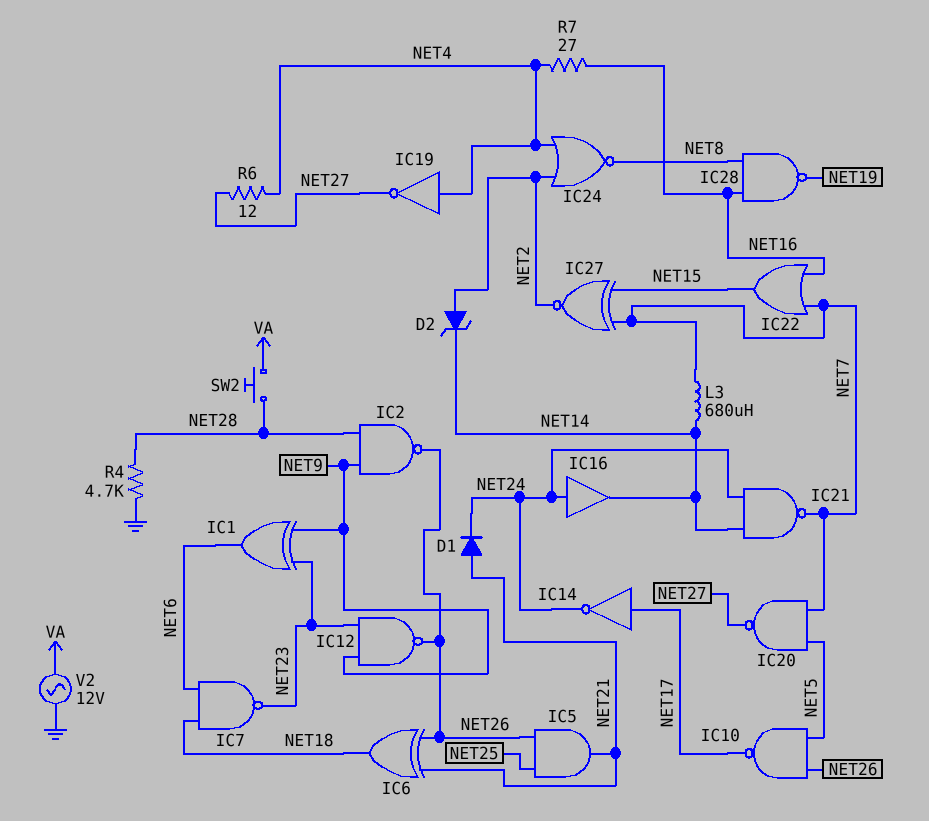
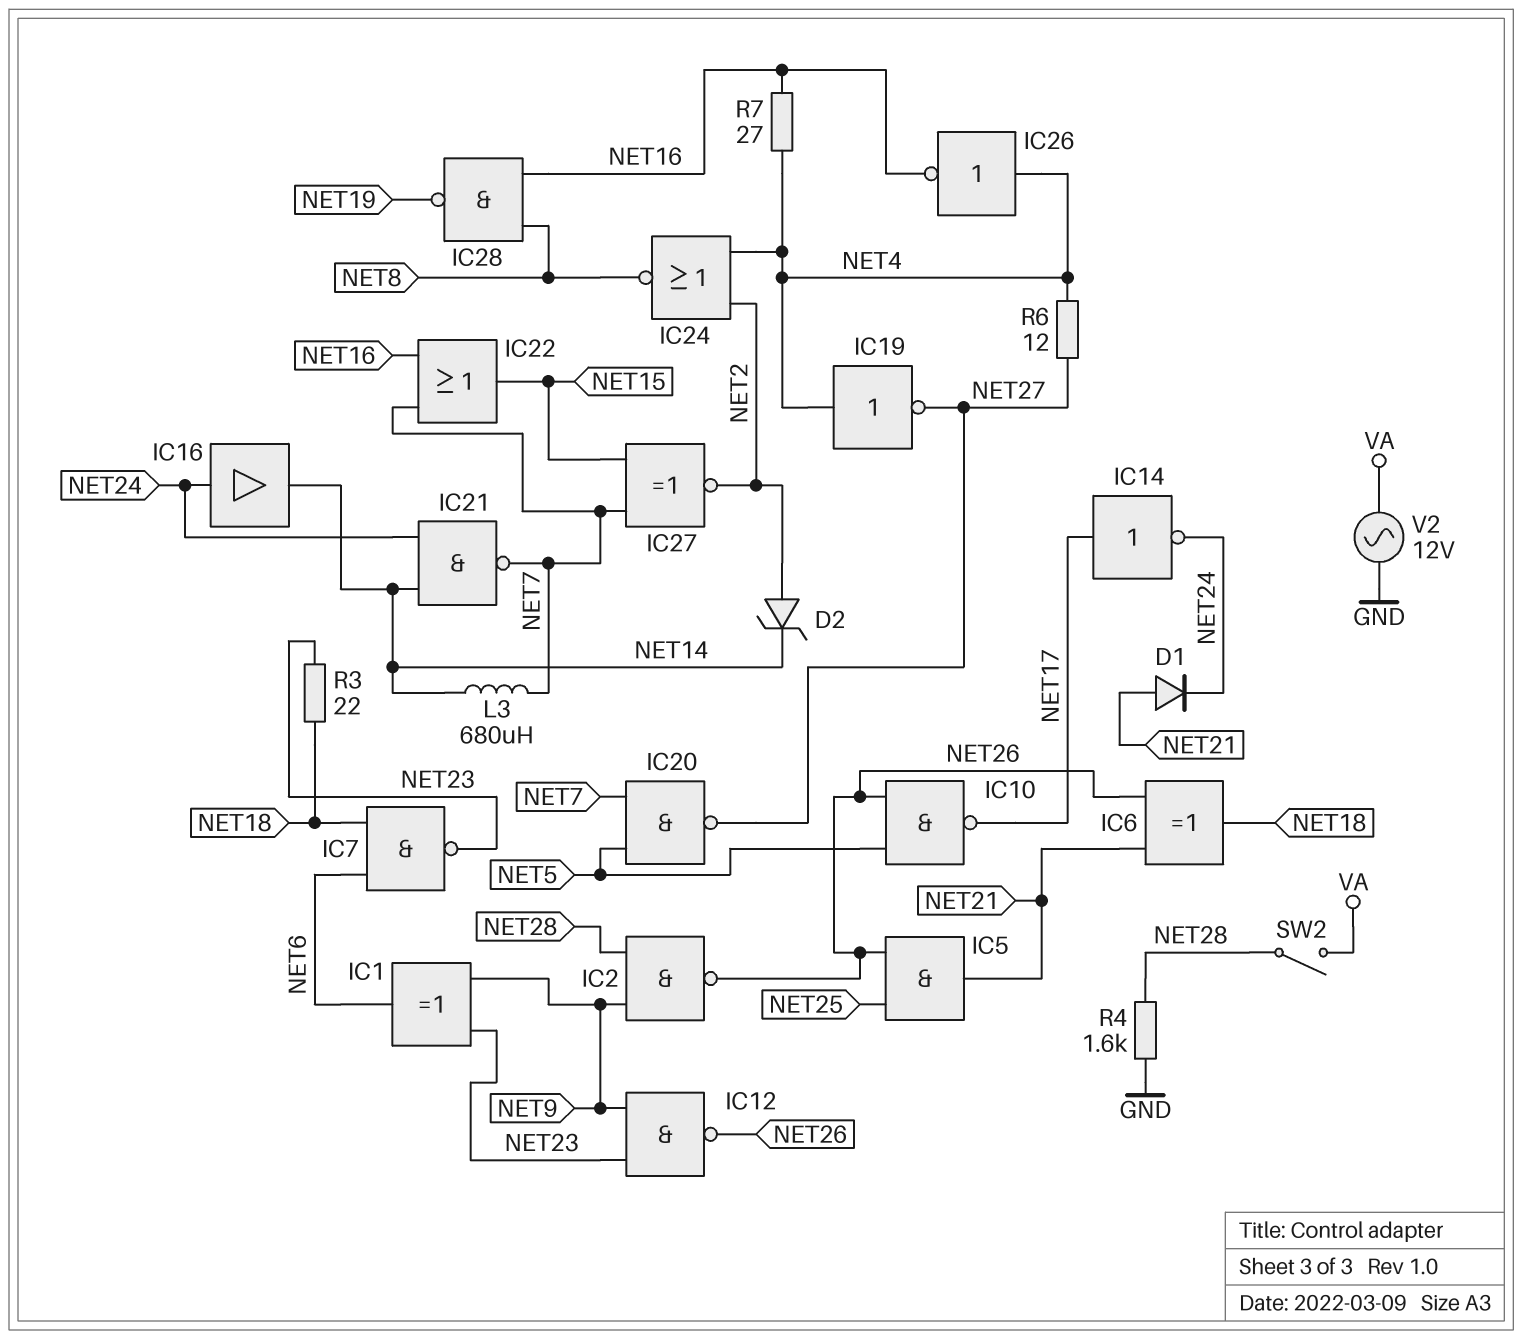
IC26: none -> NOT (in NET4, out NET16)
R3: none -> 22 (NET18, NET23)
R4: 4.7k (GND, NET28) -> 1.6k (GND, NET28)
SW2: button (NET28, VA) -> switch (NET28, VA)

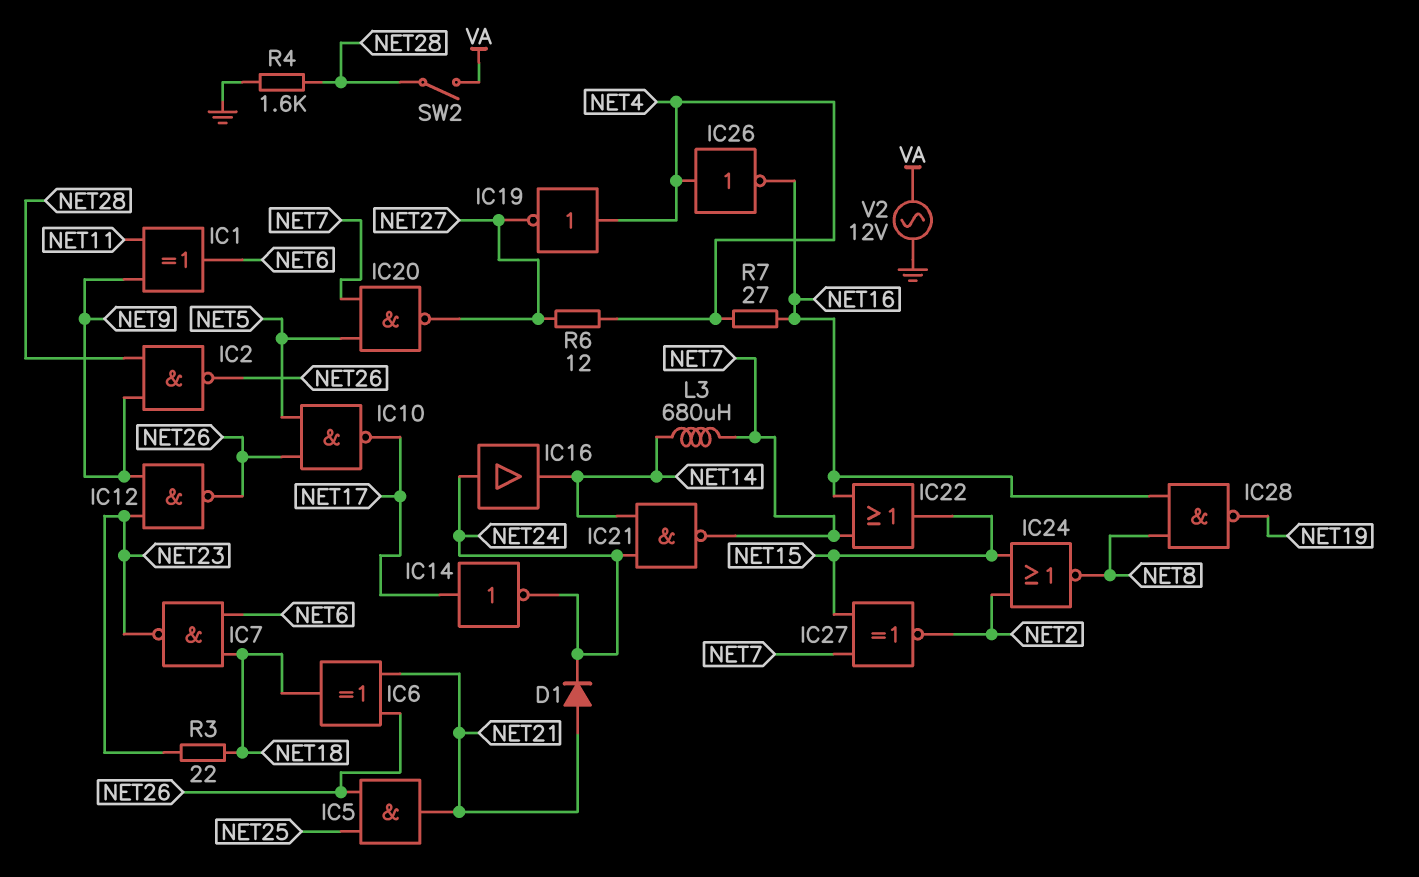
D2: zener (A NET2, K NET14) -> none
IC1: XOR (in NET9, in NET23, out NET6) -> XOR (in NET9, in NET11, out NET6)
IC24: NOR (in NET2, in NET4, out NET8) -> NOR (in NET2, in NET15, out NET8)

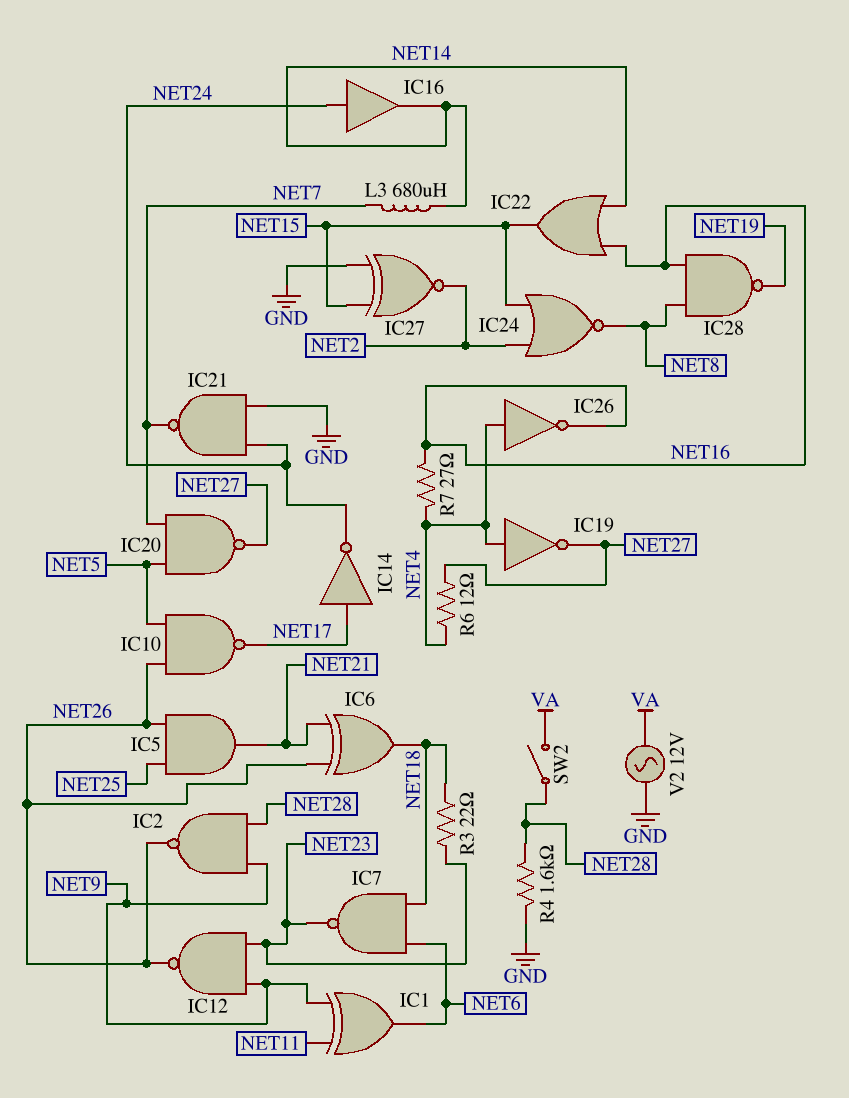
D1: diode (A NET21, K NET24) -> none
IC21: NAND (in NET14, in NET24, out NET7) -> NAND (in GND, in NET24, out NET7)
IC22: OR (in NET7, in NET16, out NET15) -> OR (in NET14, in NET16, out NET15)
IC27: XNOR (in NET7, in NET15, out NET2) -> XNOR (in GND, in NET15, out NET2)

